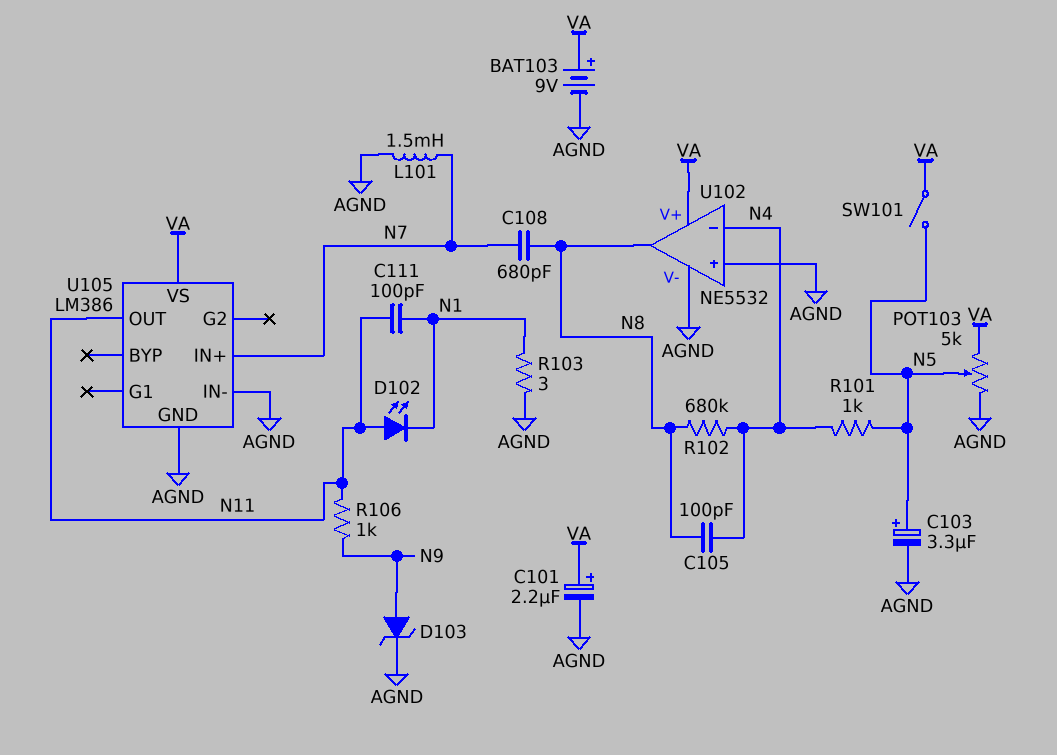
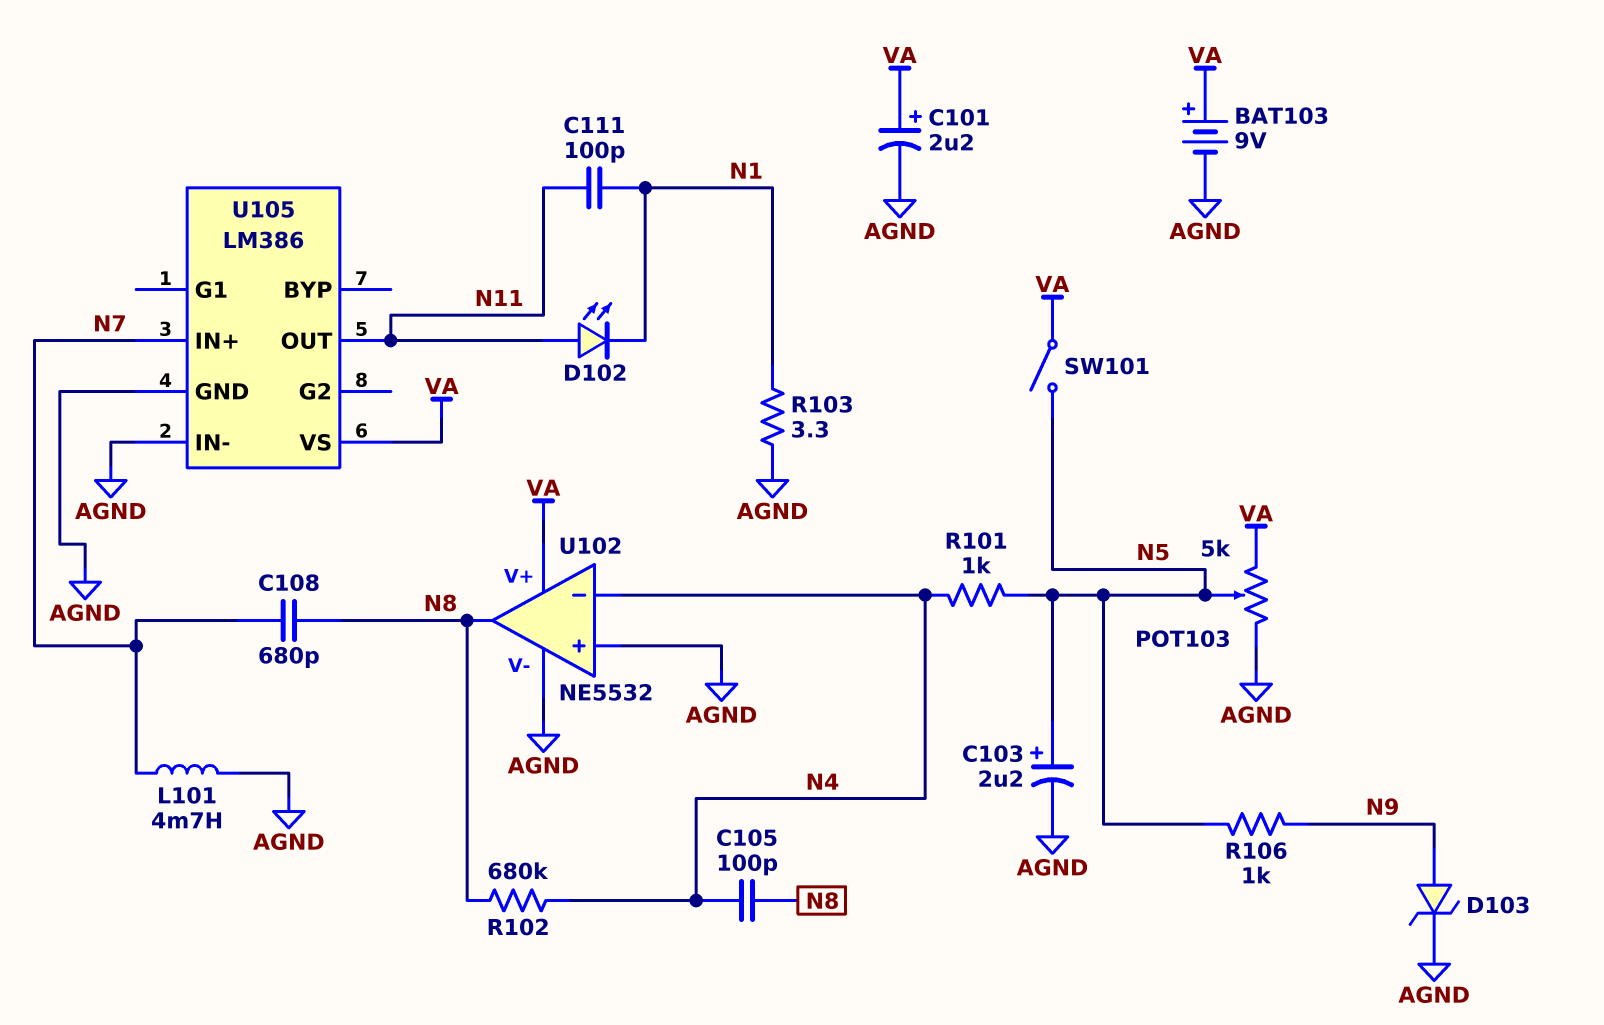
C103: 3.3uF (plus N5, minus AGND) -> 2.2uF (plus N5, minus AGND)
L101: 1.5mH (AGND, N7) -> 4.7mH (AGND, N7)
R103: 3 (AGND, N1) -> 3.3 (AGND, N1)
R106: 1k (N9, N11) -> 1k (N5, N9)

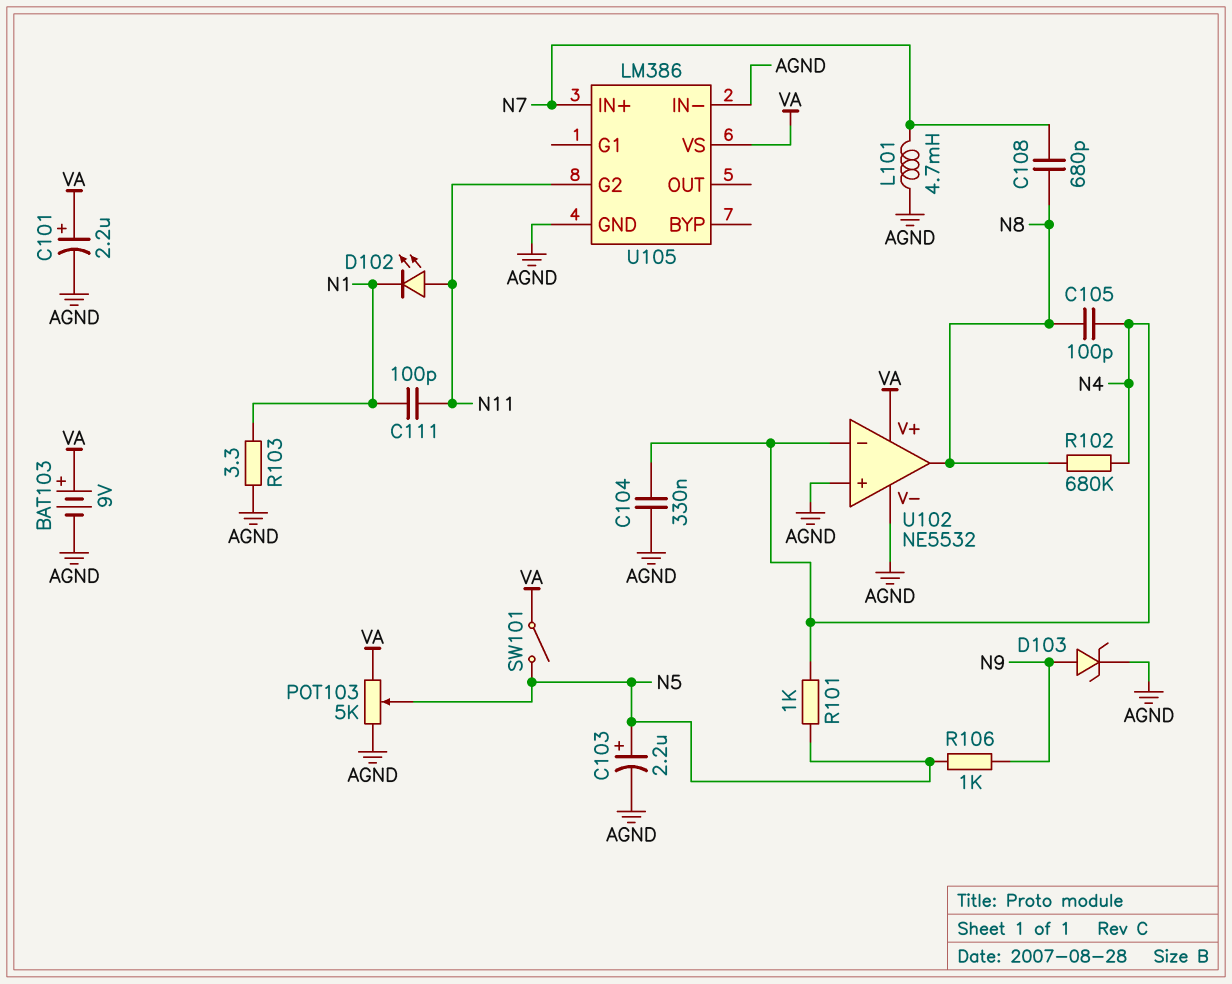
C104: none -> 330nF (AGND, N4)
U105 pin G2: none -> N11
U105 pin OUT: N11 -> none

